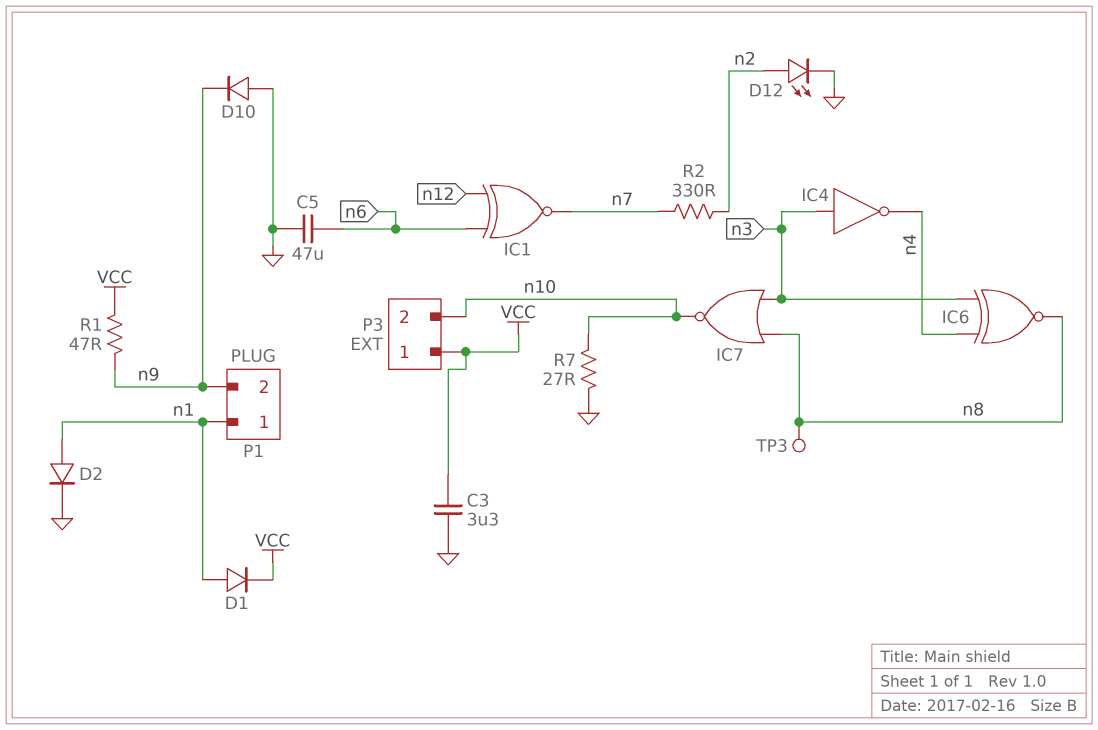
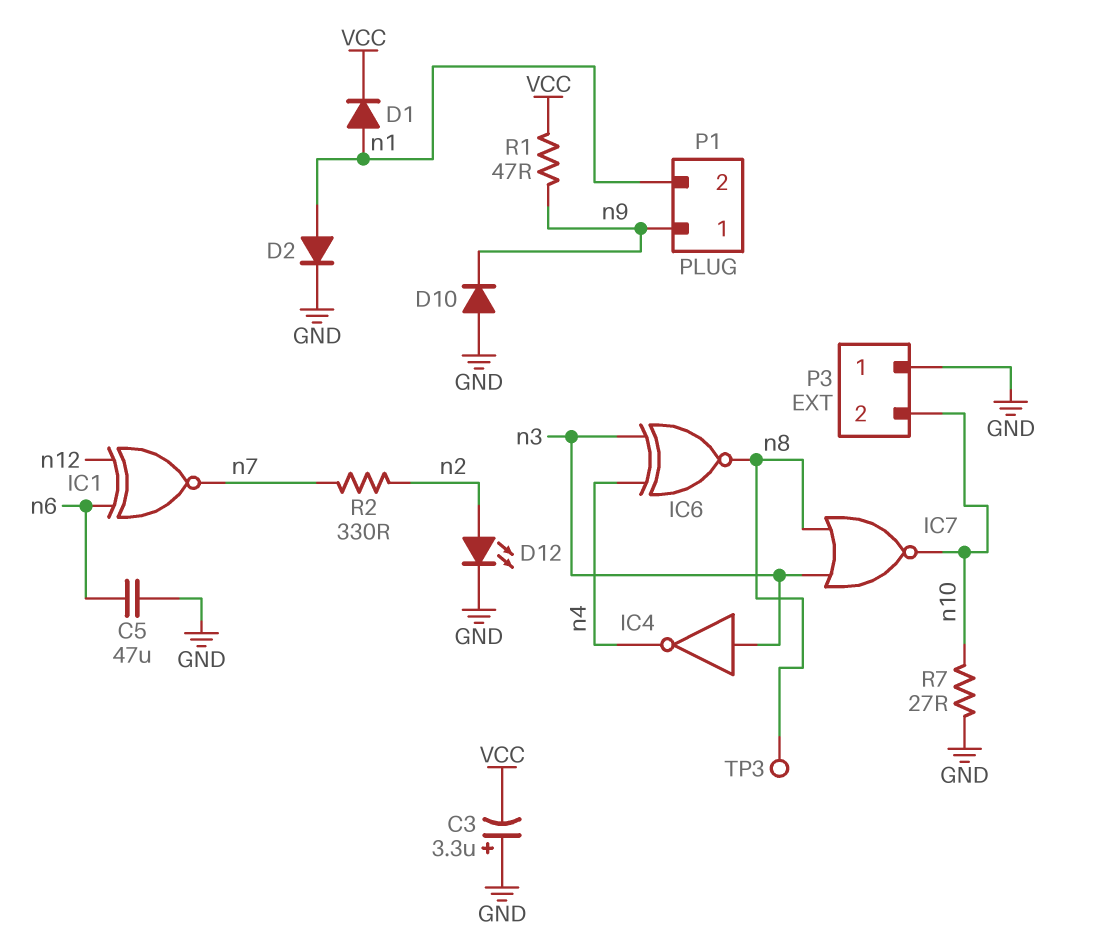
C3: 3.3uF (GND, VCC) -> 3.3uF (plus GND, minus VCC)
P1 pin 1: n1 -> n9
P1 pin 2: n9 -> n1
P3 pin 1: VCC -> GND

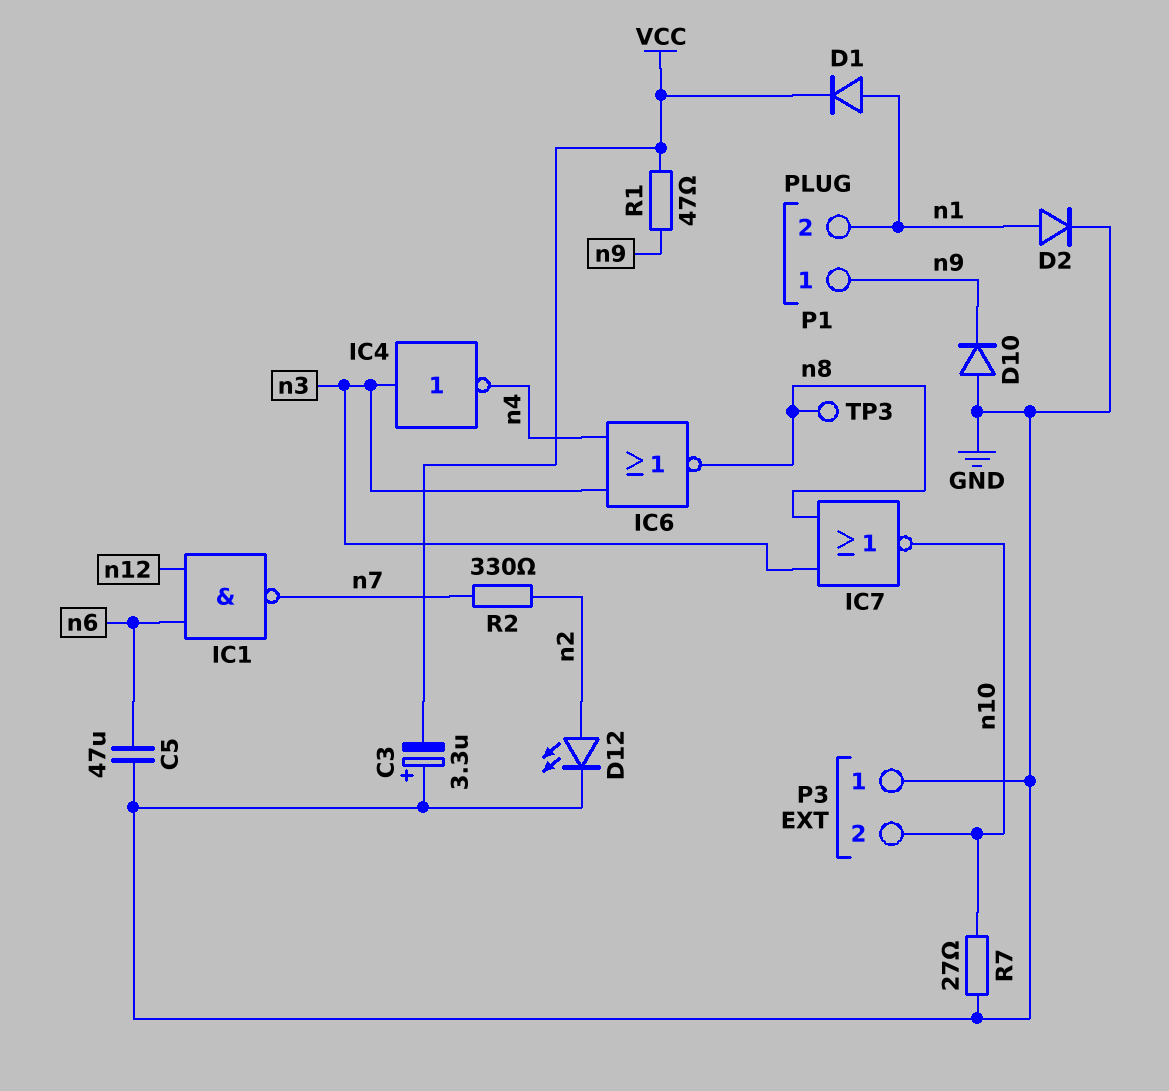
IC1: XNOR (in n6, in n12, out n7) -> NAND (in n6, in n12, out n7)
IC6: XNOR (in n3, in n4, out n8) -> NOR (in n3, in n4, out n8)

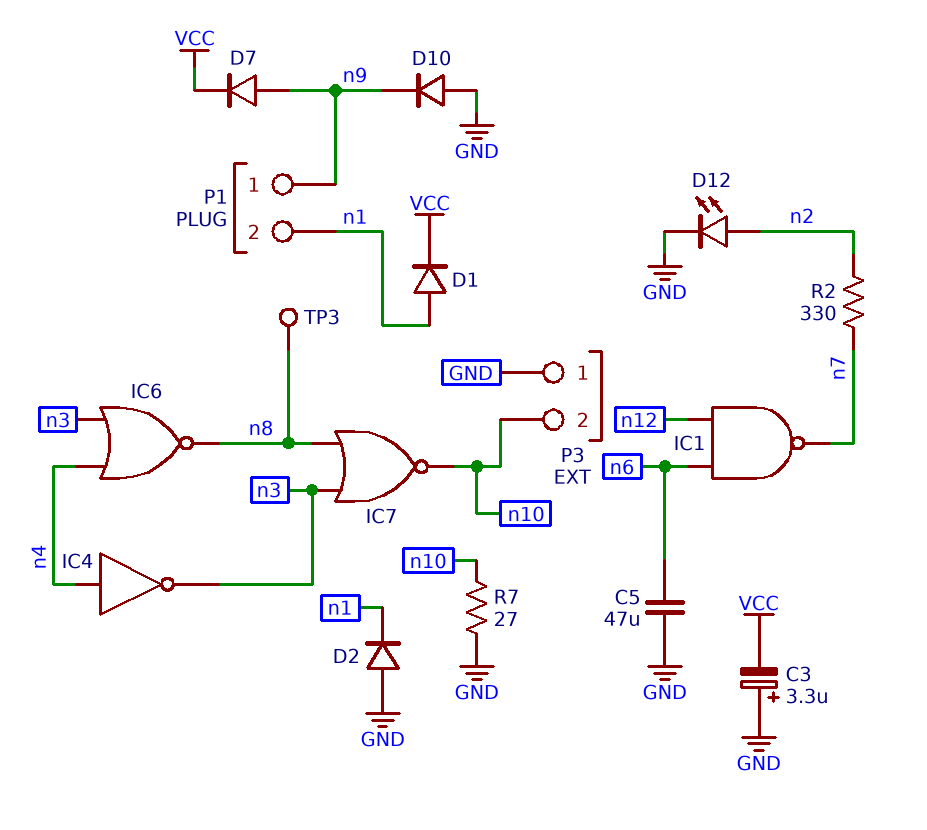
D2: diode (A n1, K GND) -> diode (A GND, K n1)
D7: none -> diode (A n9, K VCC)
IC4: NOT (in n3, out n4) -> NOT (in n4, out n3)
R1: 47 (VCC, n9) -> none

